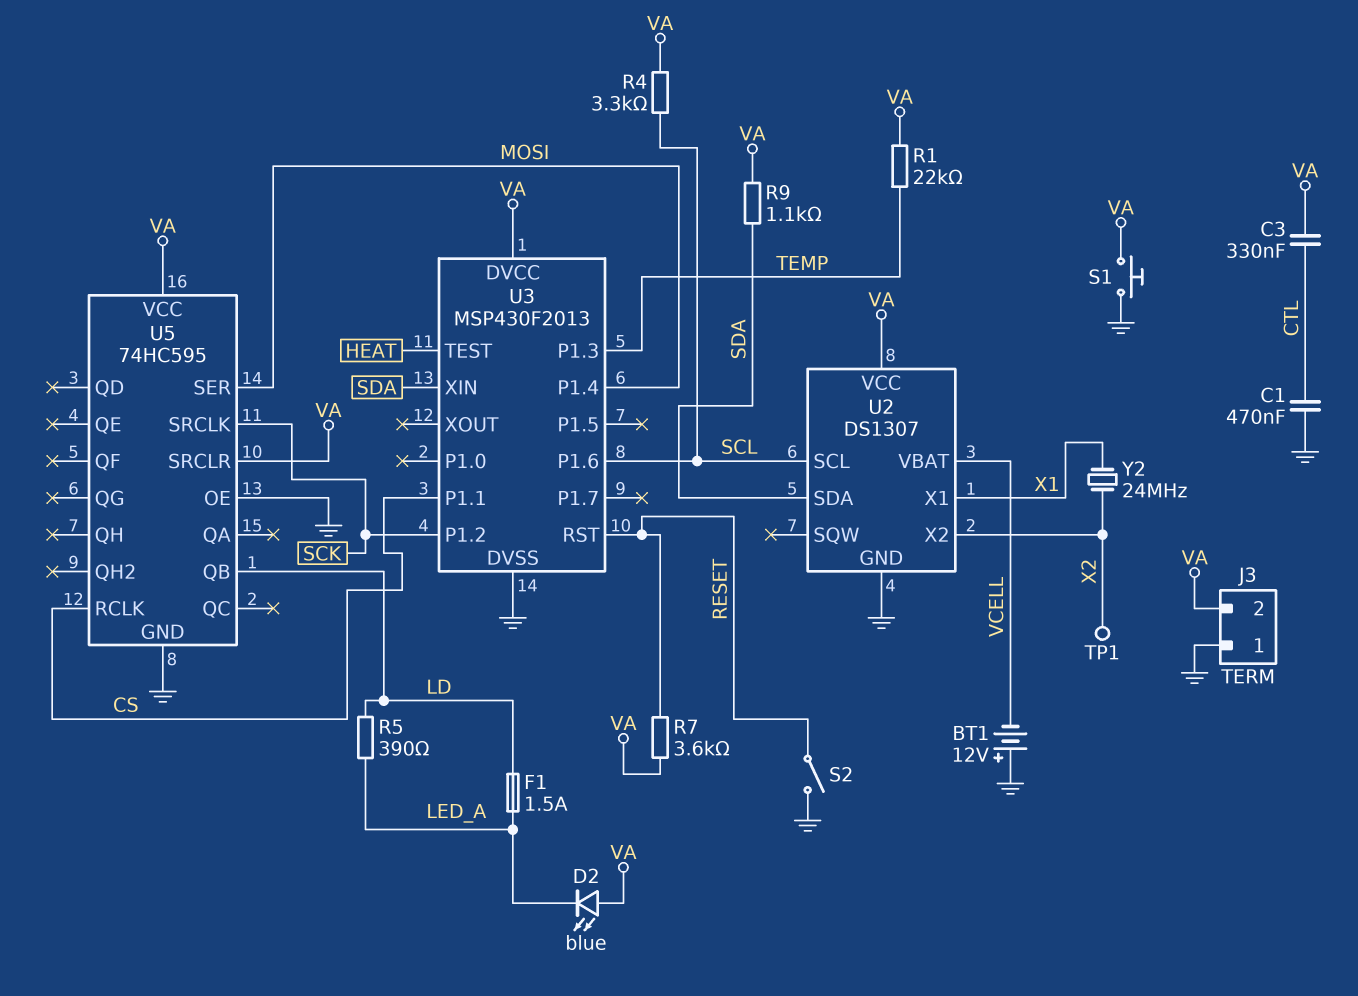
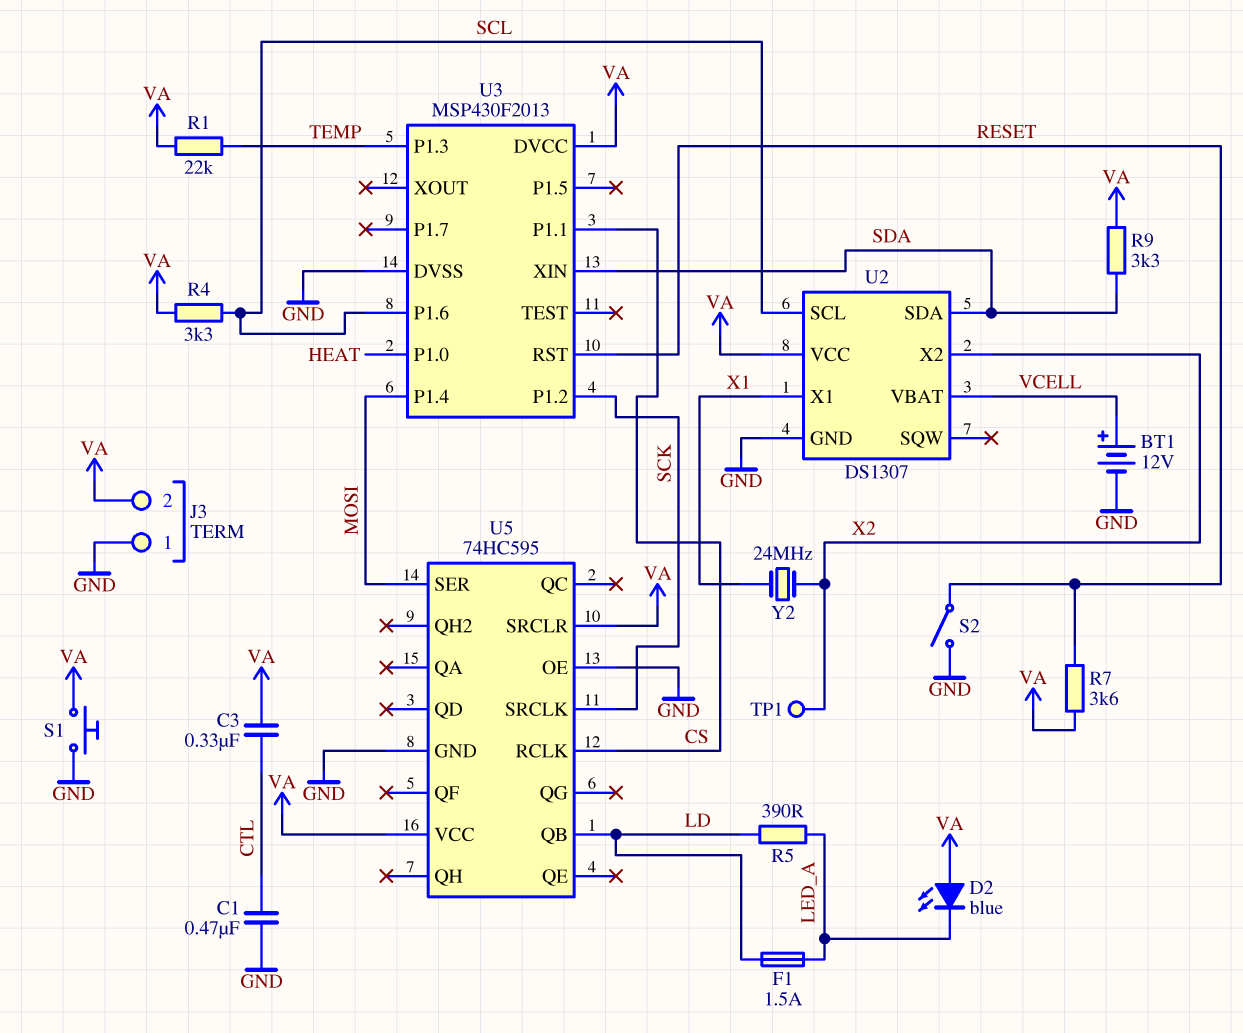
BT1: 12V (plus GND, minus VCELL) -> 12V (plus VCELL, minus GND)
R9: 1.1k (SDA, VA) -> 3.3k (SDA, VA)
U3 pin P1.0: none -> HEAT
U3 pin TEST: HEAT -> none

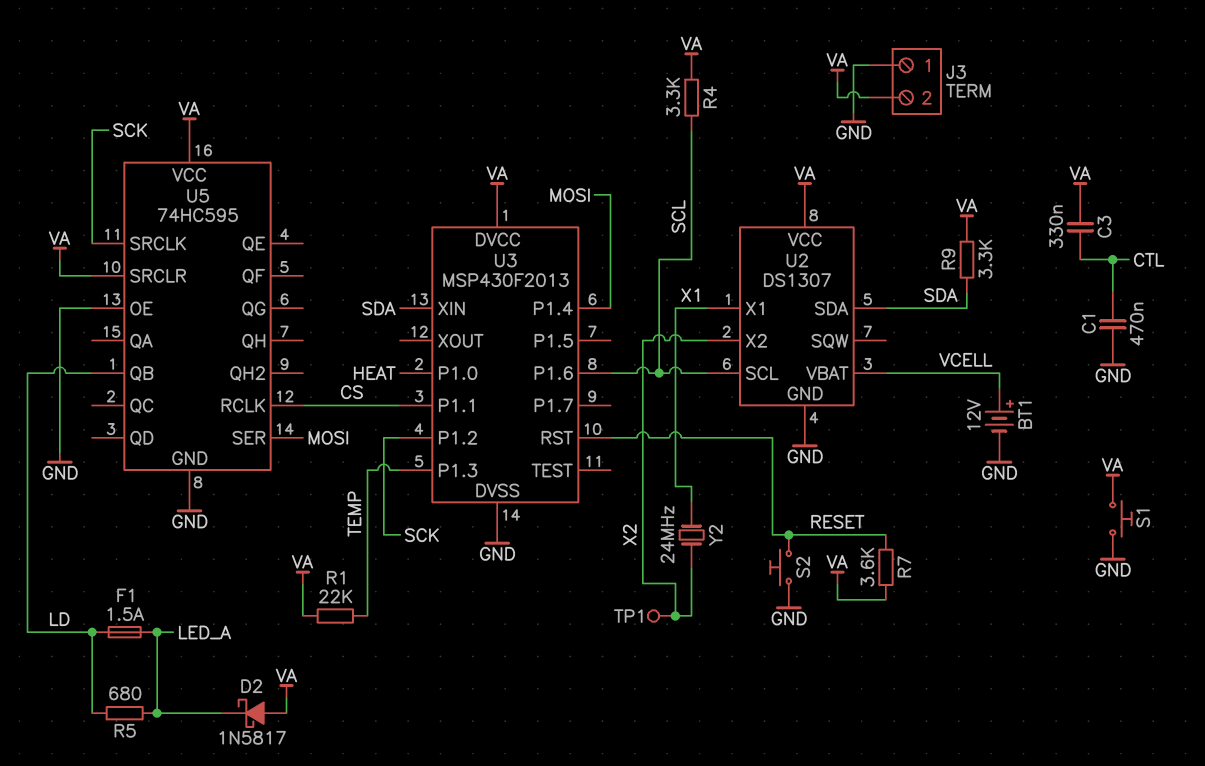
D2: LED blue (A VA, K LED_A) -> schottky 1N5817 (A VA, K LED_A)
R5: 390 (LD, LED_A) -> 680 (LD, LED_A)
S2: switch (GND, RESET) -> button (GND, RESET)

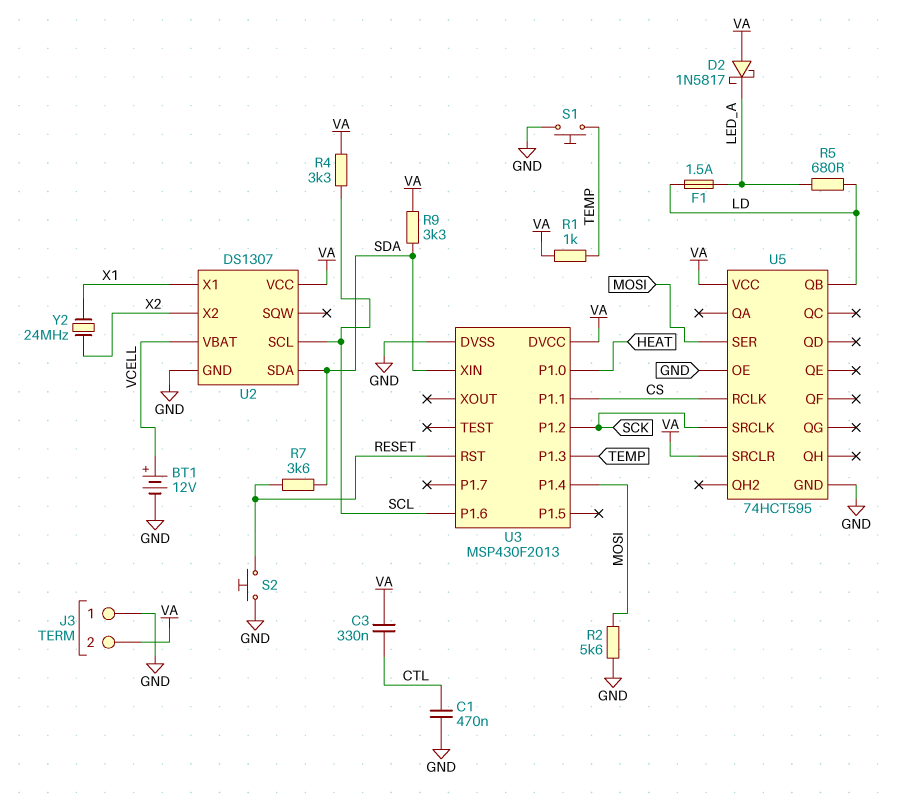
R1: 22k (TEMP, VA) -> 1k (TEMP, VA)
R2: none -> 5.6k (GND, MOSI)
R7: 3.6k (RESET, VA) -> 3.6k (RESET, SDA)
S1: button (GND, VA) -> button (GND, TEMP)
TP1: test point (X2) -> none
U5: 74HC595 -> 74HCT595

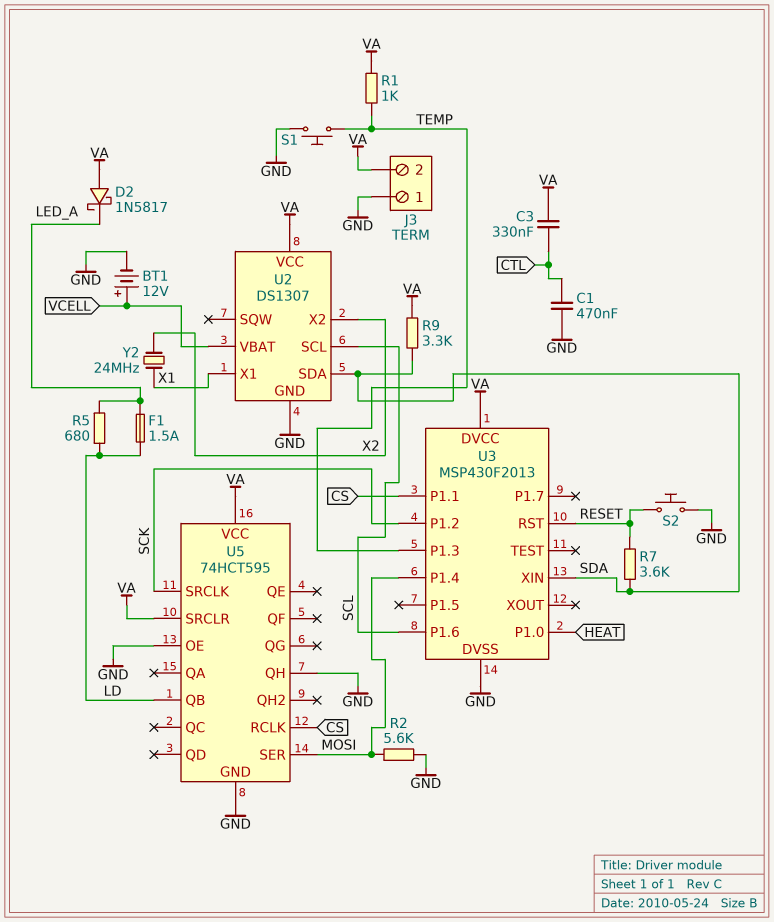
R4: 3.3k (SCL, VA) -> none
U5 pin QH: none -> GND

